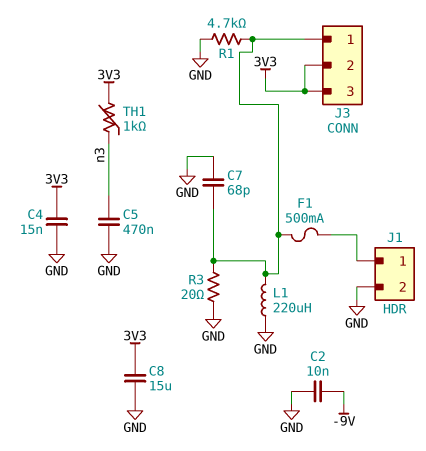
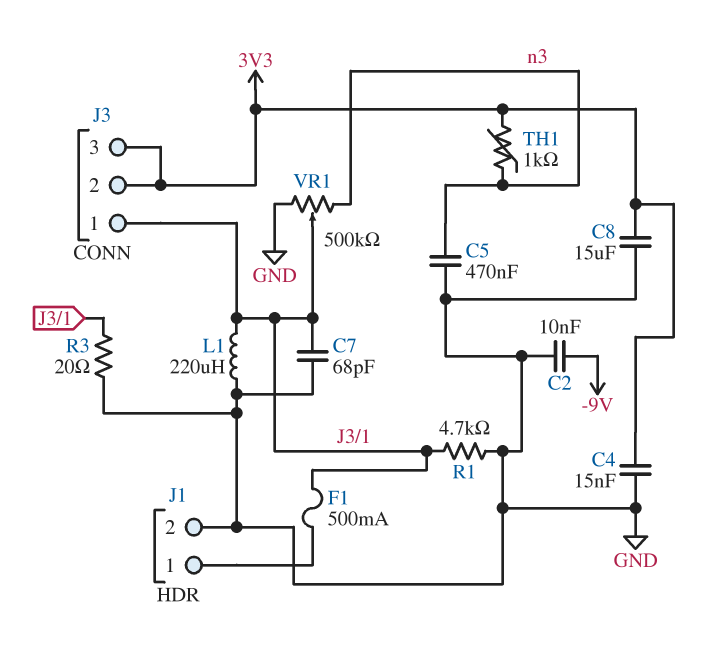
VR1: none -> 500k (GND, n3, wiper J3/1)

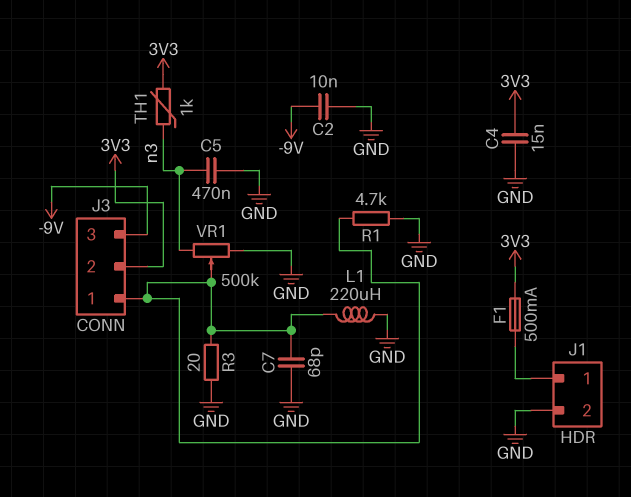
C8: 15uF (3V3, GND) -> none
F1: 500mA (J1/1, J3/1) -> 500mA (3V3, J1/1)
J3 pin 3: 3V3 -> -9V

